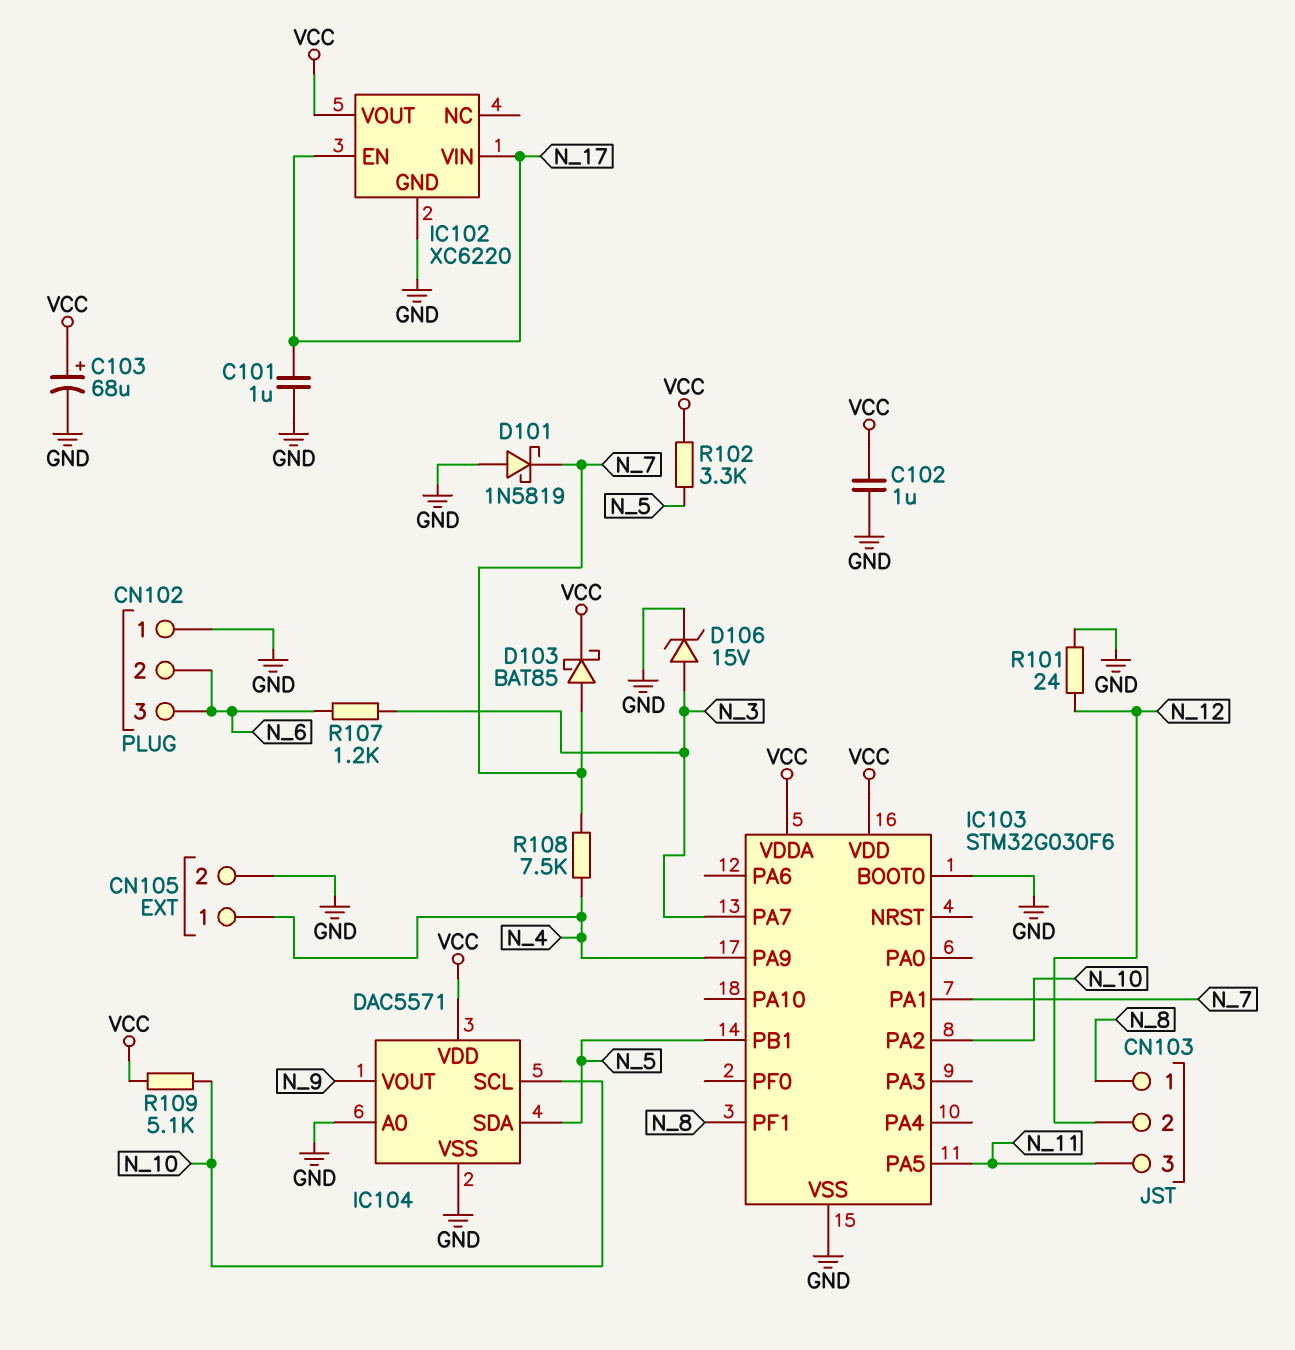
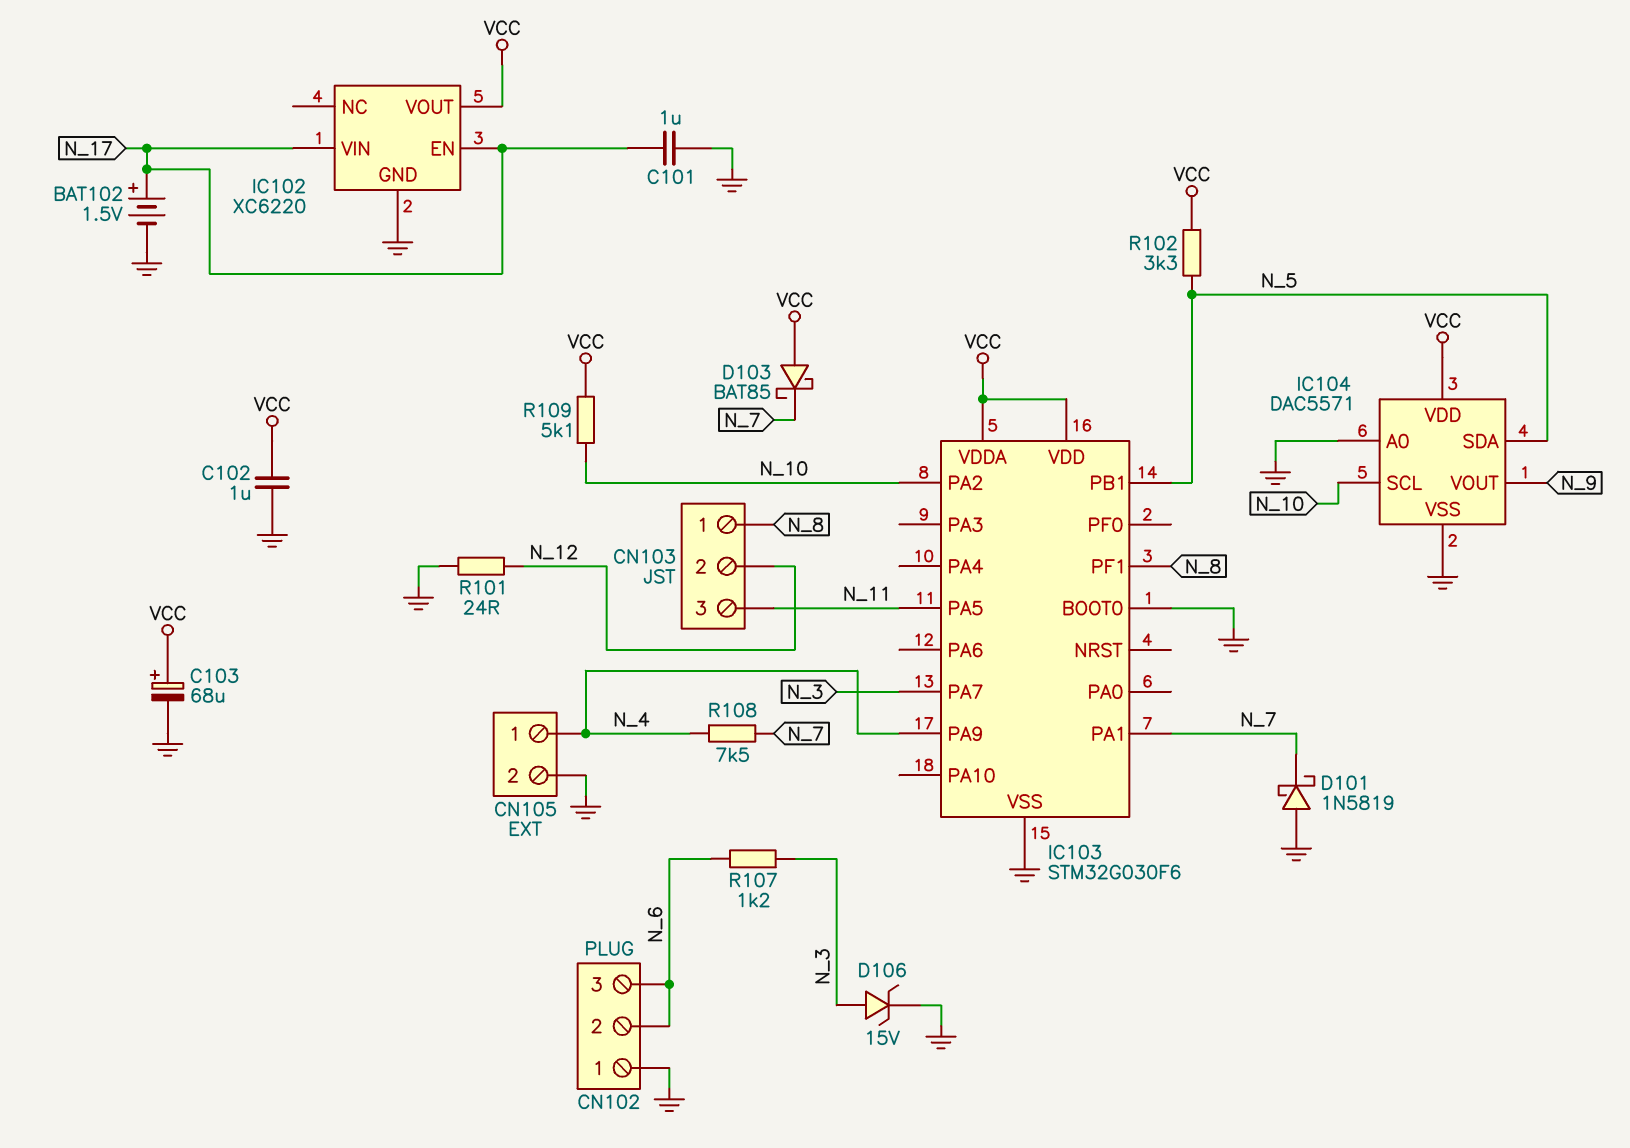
BAT102: none -> 1.5V (plus N_17, minus GND)
D103: schottky BAT85 (A N_7, K VCC) -> schottky BAT85 (A VCC, K N_7)

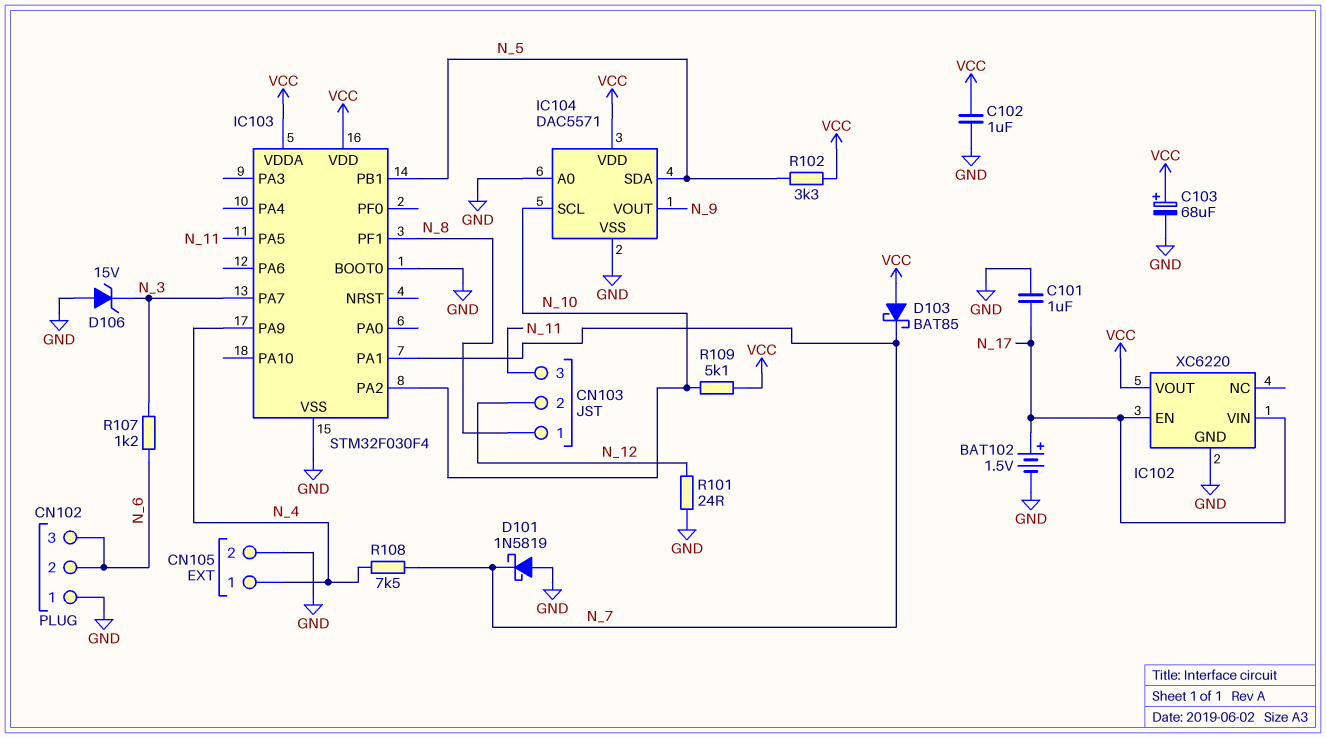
D106: zener 15V (A N_3, K GND) -> zener 15V (A GND, K N_3)
IC103: STM32G030F6 -> STM32F030F4

